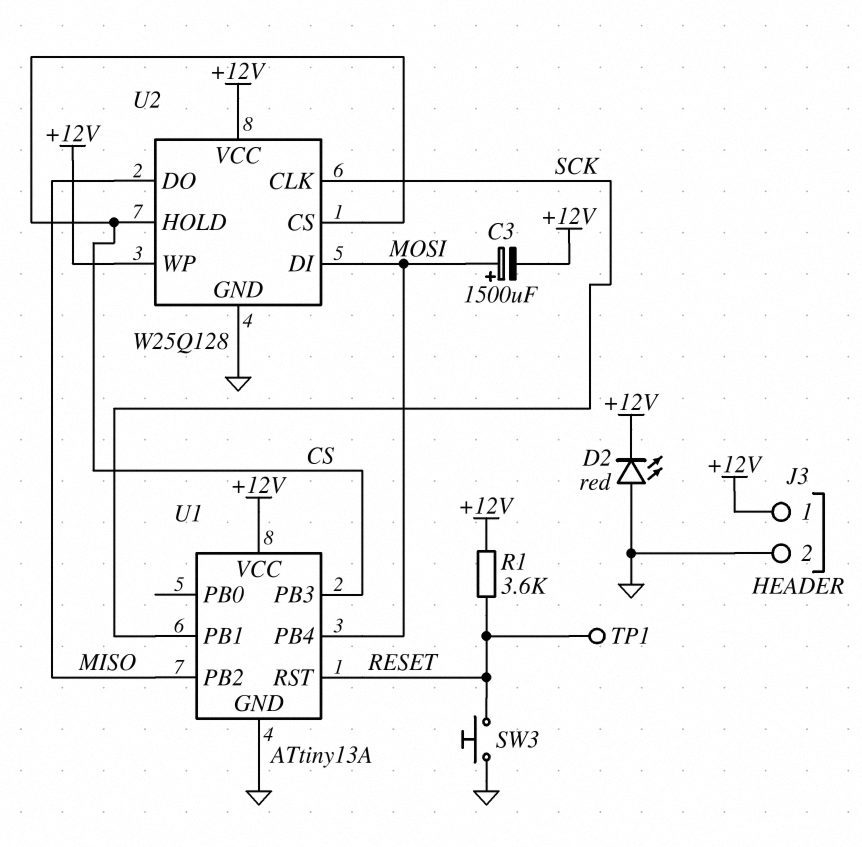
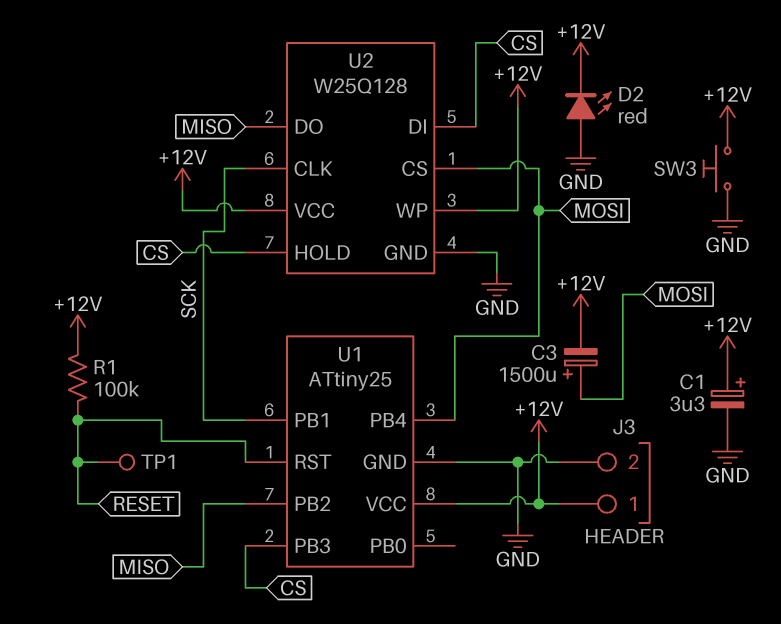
C1: none -> 3.3uF (plus +12V, minus GND)
R1: 3.6k (+12V, RESET) -> 100k (+12V, RESET)
SW3: button (GND, RESET) -> button (+12V, GND)
U1: ATtiny13A -> ATtiny25
U2 pin CS: CS -> MOSI
U2 pin DI: MOSI -> CS

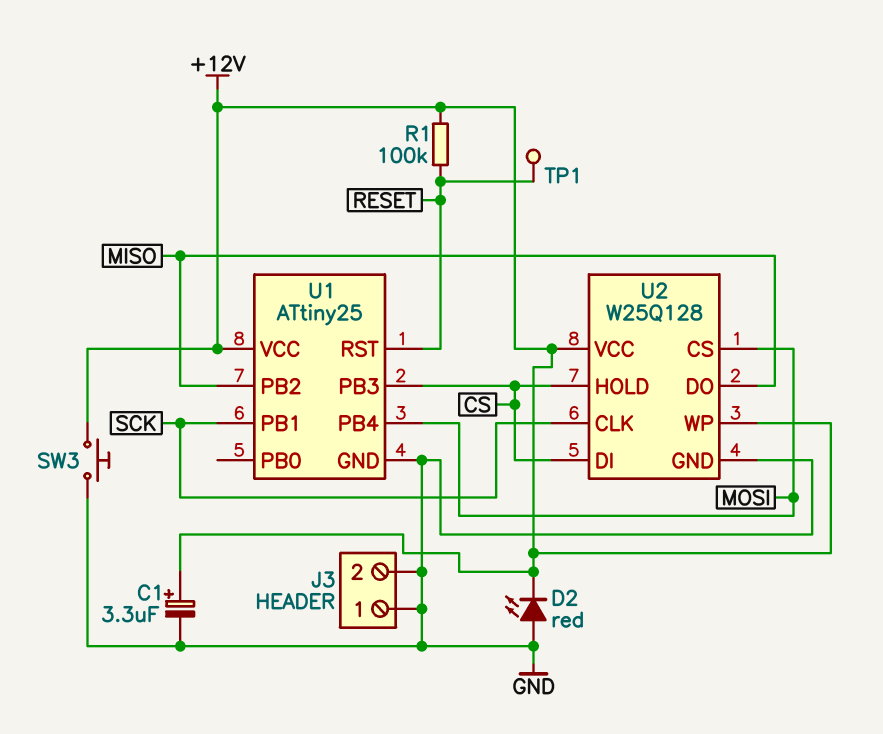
C3: 1500uF (plus MOSI, minus +12V) -> none
J3 pin 1: +12V -> GND

